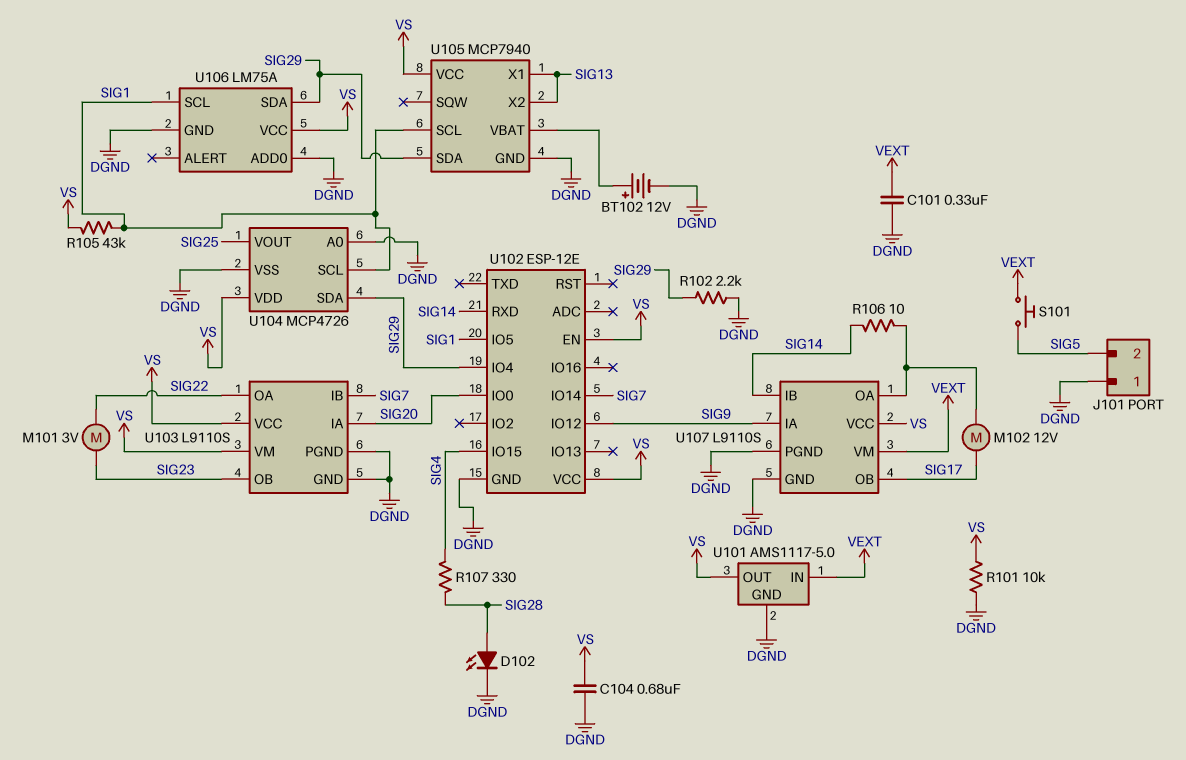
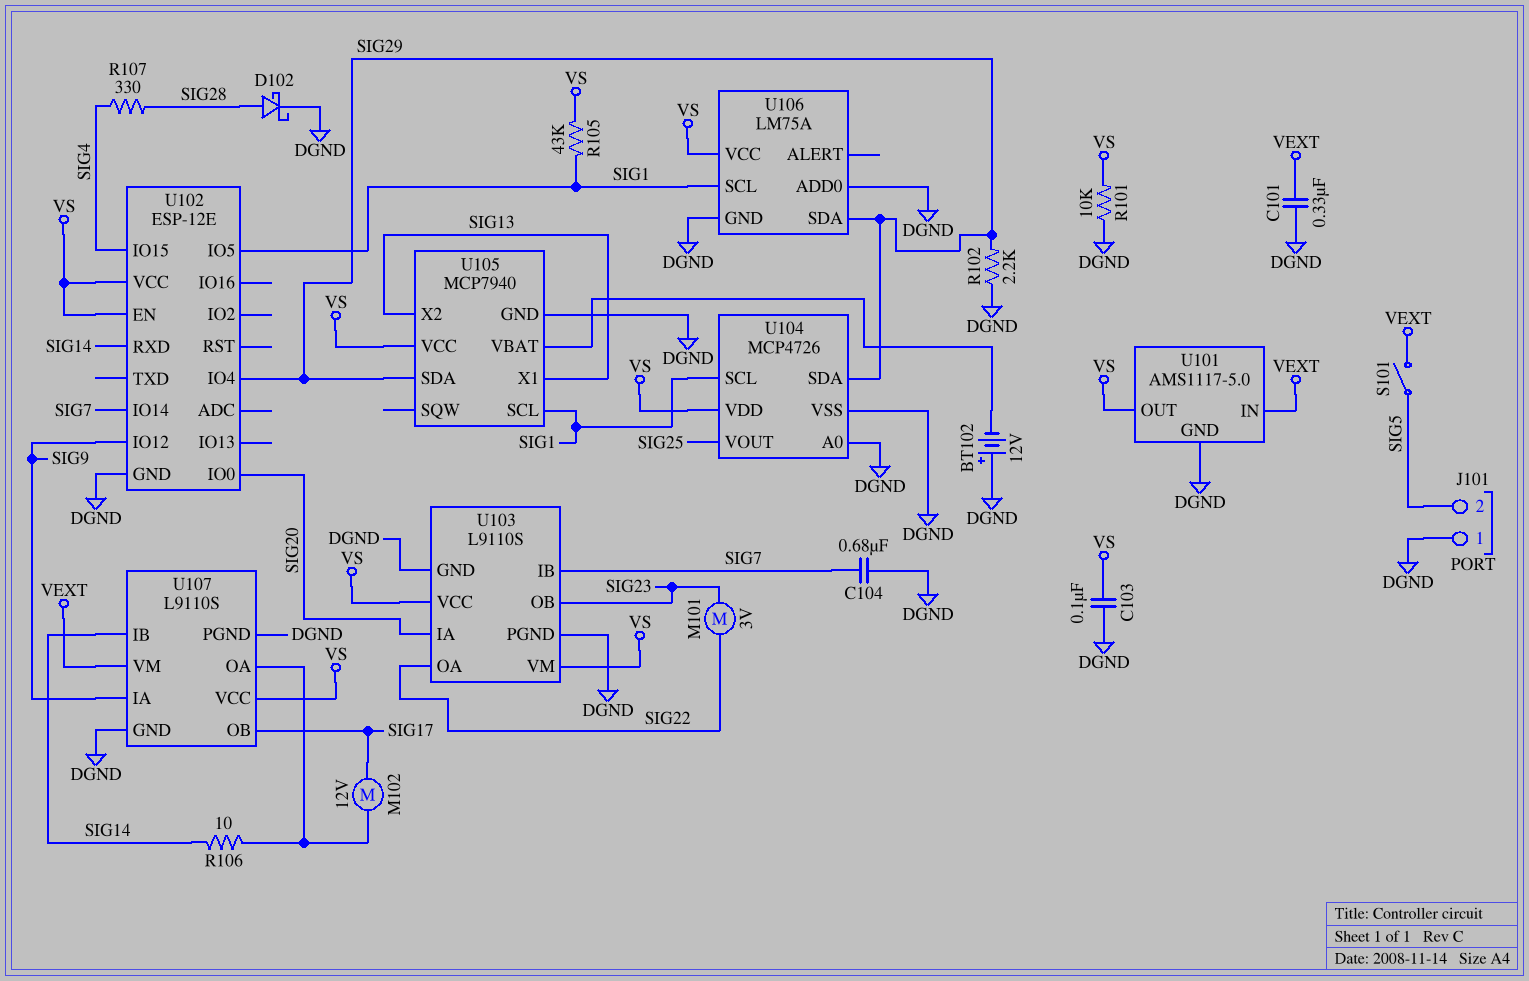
BT102: 12V (plus U105/VBAT, minus DGND) -> 12V (plus DGND, minus U105/VBAT)
C103: none -> 100nF (DGND, VS)
C104: 680nF (DGND, VS) -> 680nF (DGND, SIG7)
D102: LED (A SIG28, K DGND) -> schottky (A SIG28, K DGND)
S101: button (SIG5, VEXT) -> switch (SIG5, VEXT)

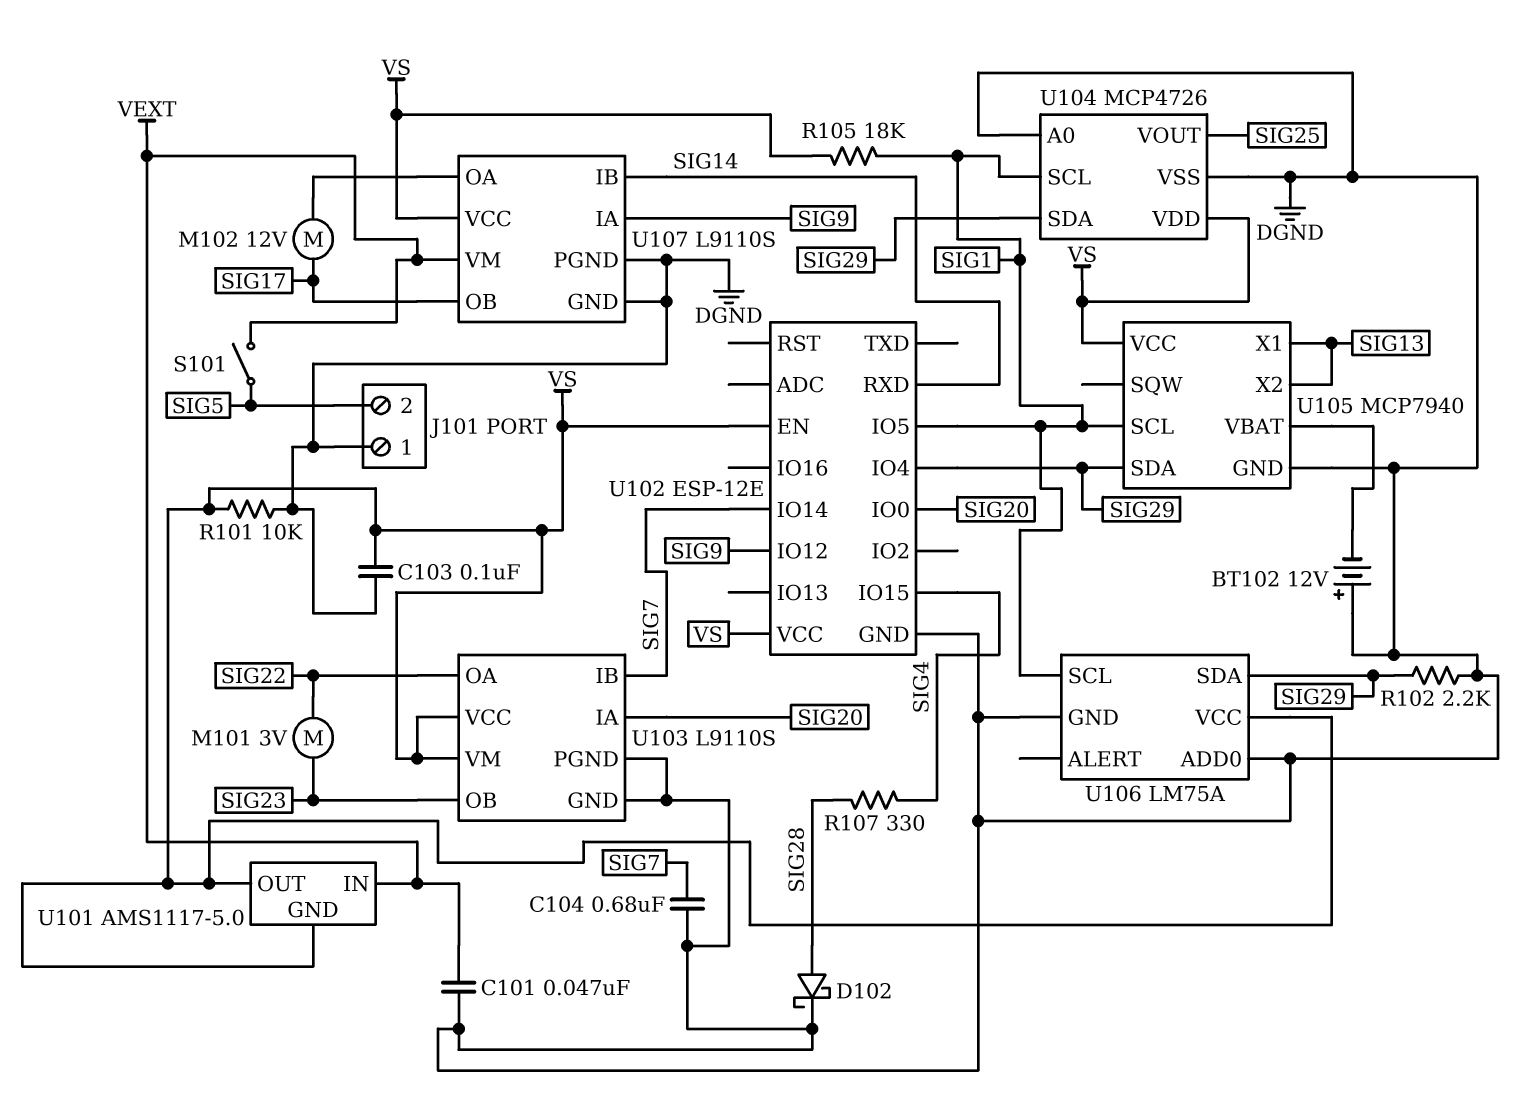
C101: 330nF (DGND, VEXT) -> 47nF (DGND, VEXT)
R105: 43k (SIG1, VS) -> 18k (SIG1, VS)
R106: 10 (SIG14, U107/OA) -> none
U101 pin GND: DGND -> VS

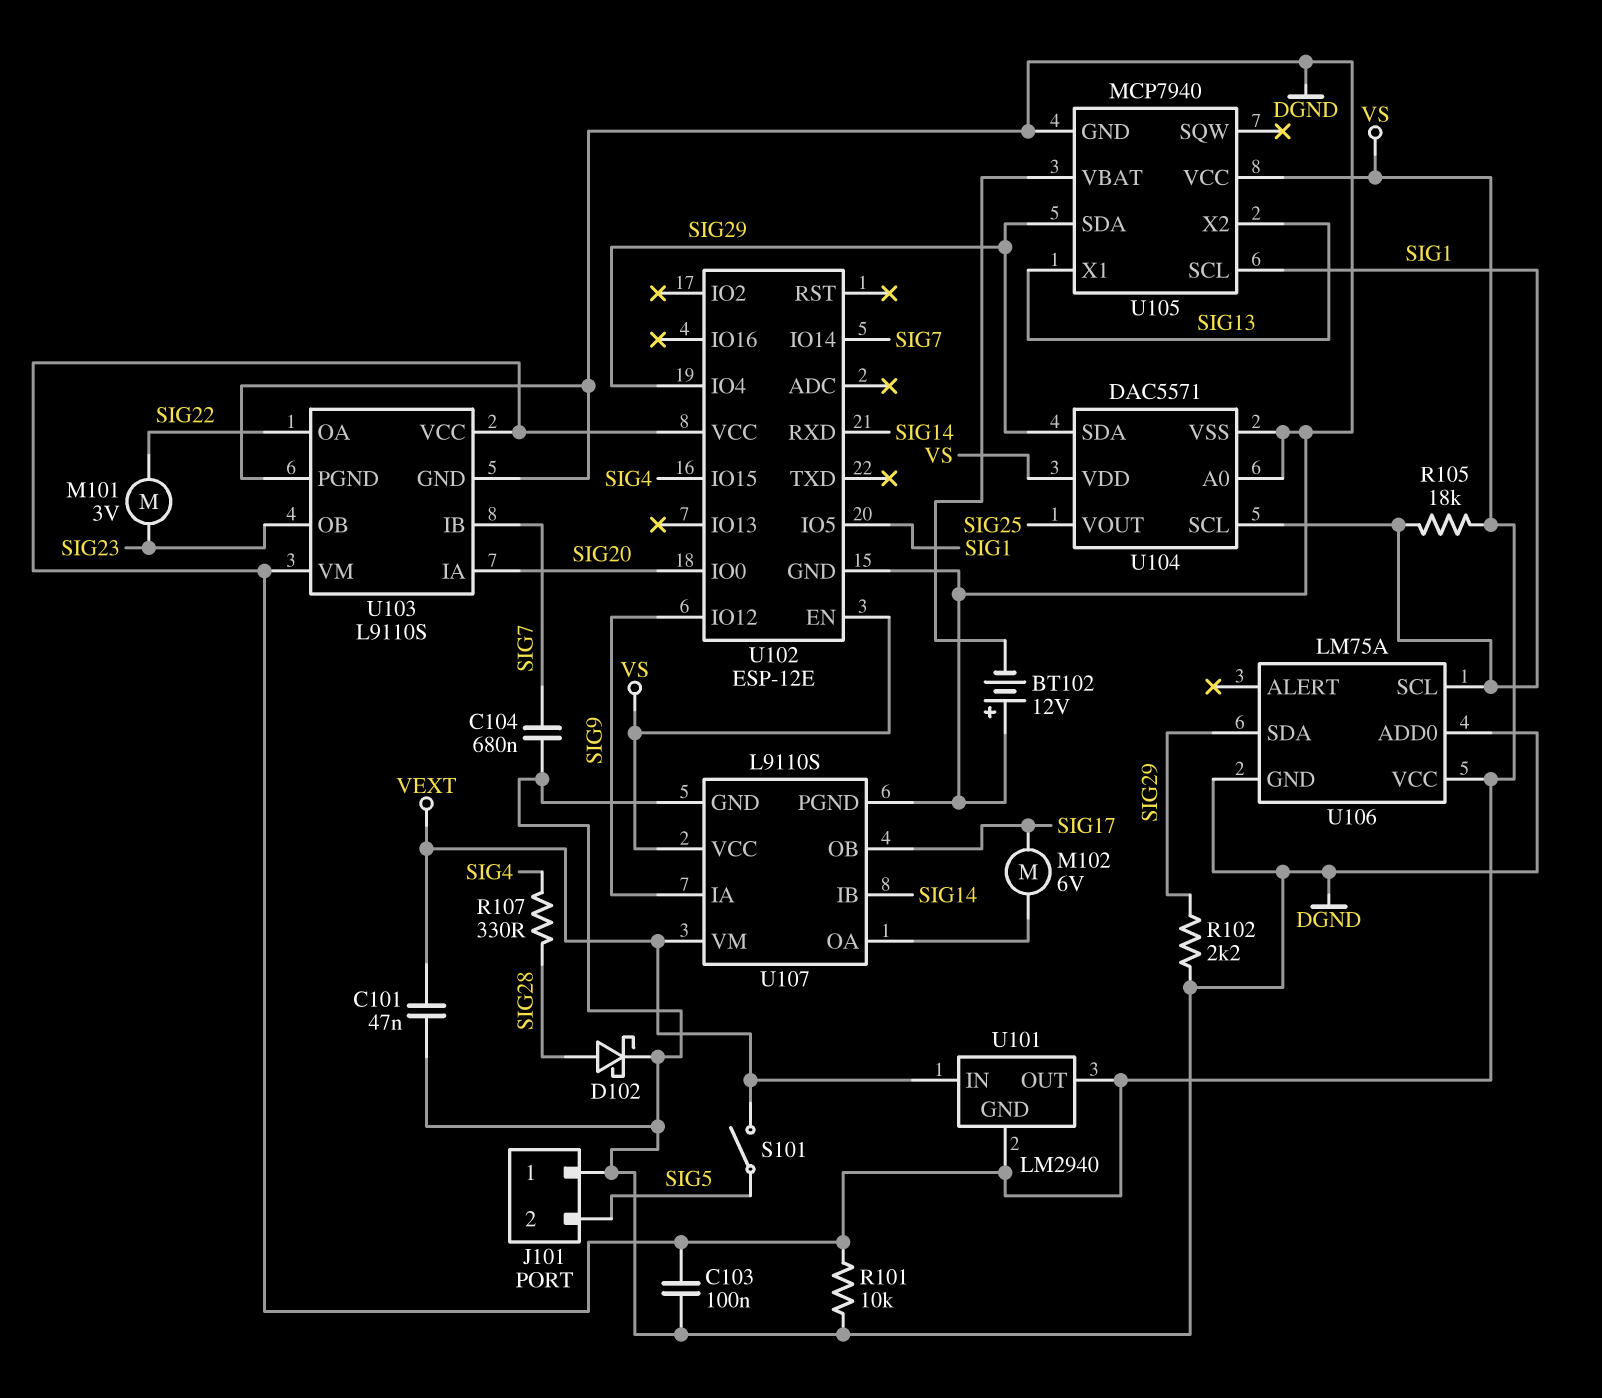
M102: motor 12V (SIG17, U107/OA) -> motor 6V (SIG17, U107/OA)
U101: AMS1117-5.0 -> LM2940
U104: MCP4726 -> DAC5571

